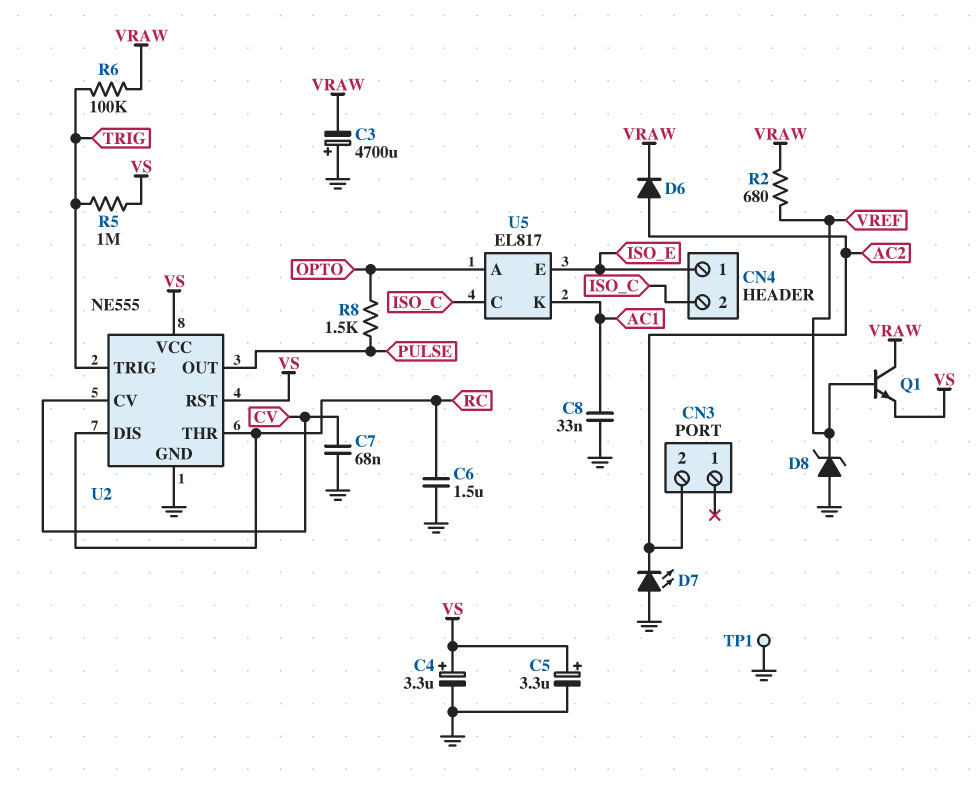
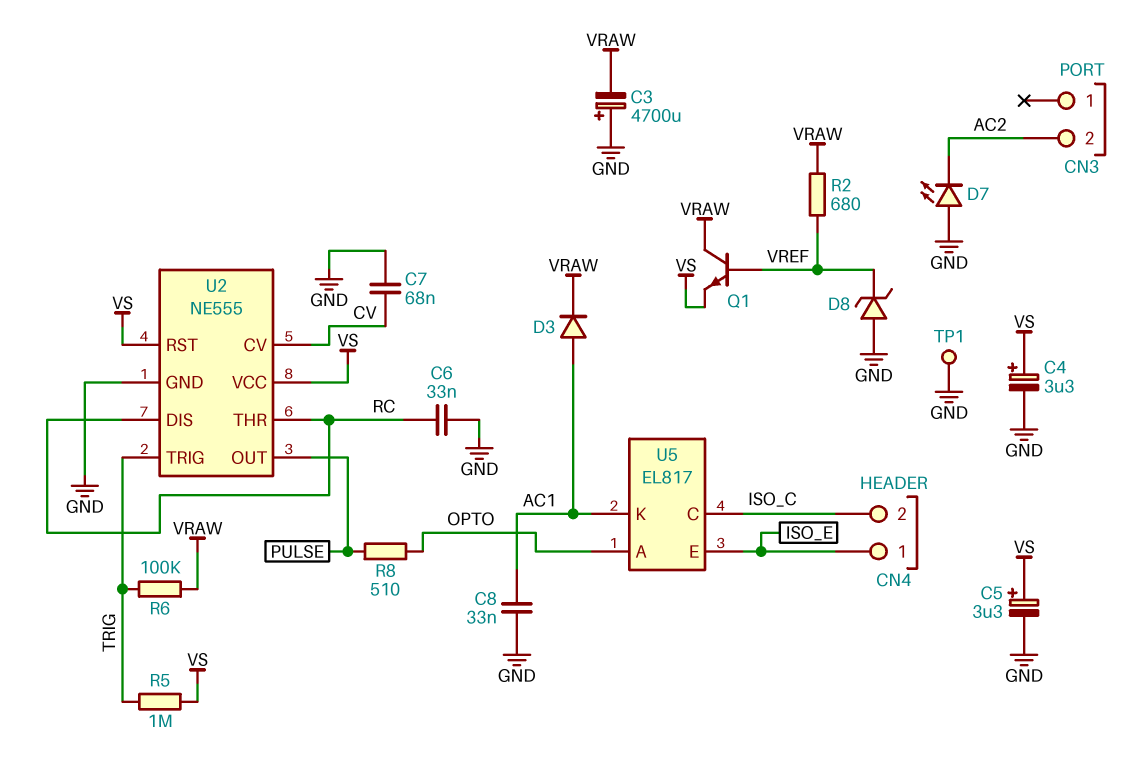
C6: 1.5uF (GND, RC) -> 33nF (GND, RC)
D3: none -> diode (A AC1, K VRAW)
D6: diode (A AC2, K VRAW) -> none
R8: 1.5k (OPTO, PULSE) -> 510 (OPTO, PULSE)

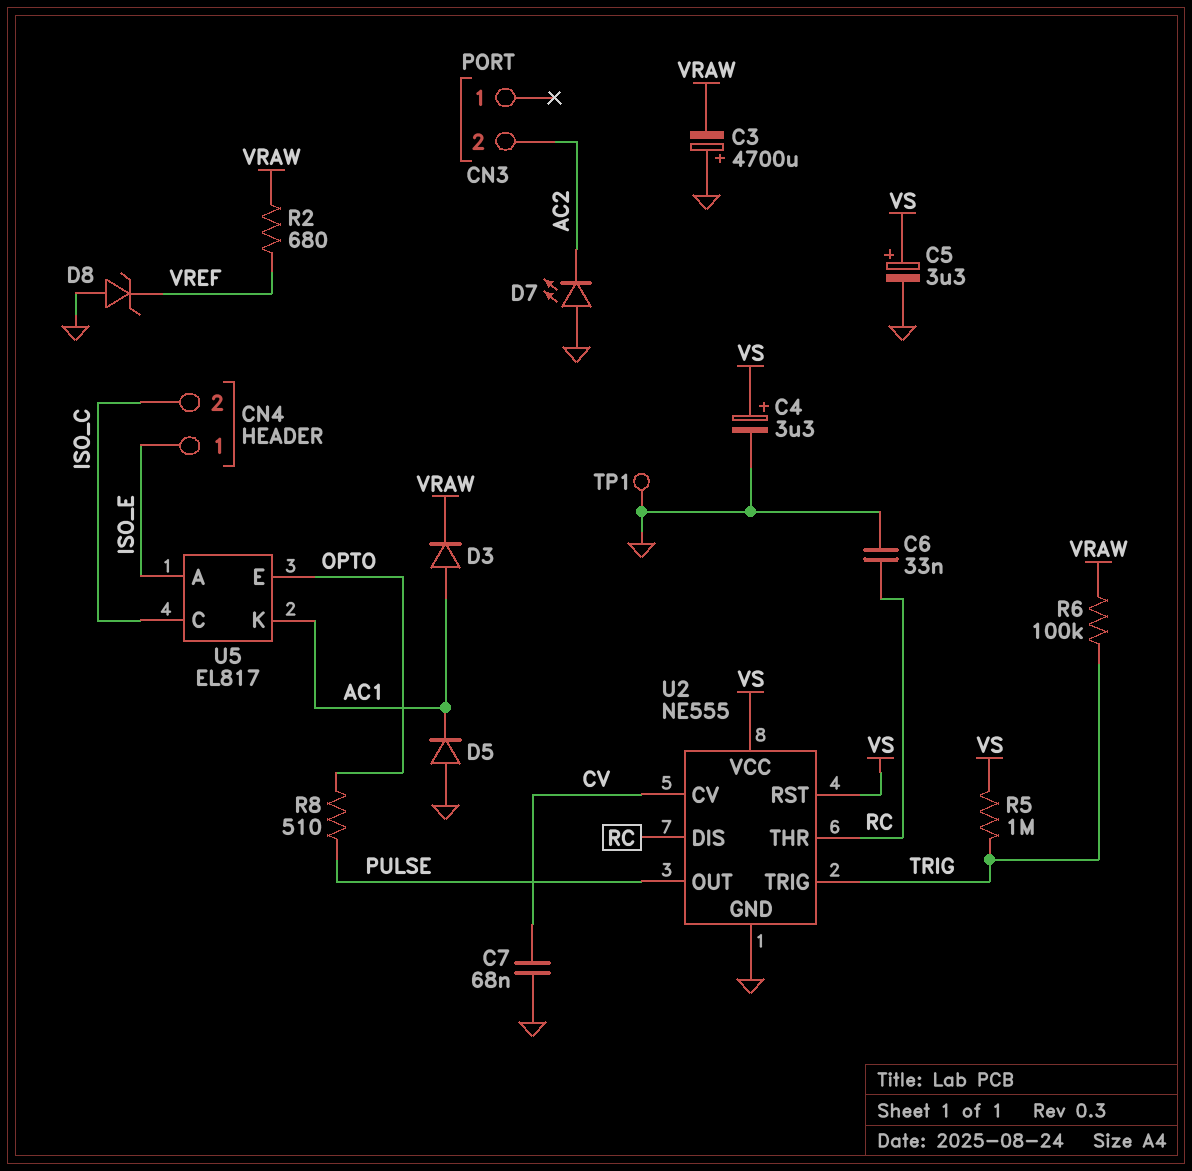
C8: 33nF (AC1, GND) -> none
D5: none -> diode (A GND, K AC1)
Q1: NPN (B VREF, C VRAW, E VS) -> none
U5 pin A: OPTO -> ISO_E
U5 pin E: ISO_E -> OPTO

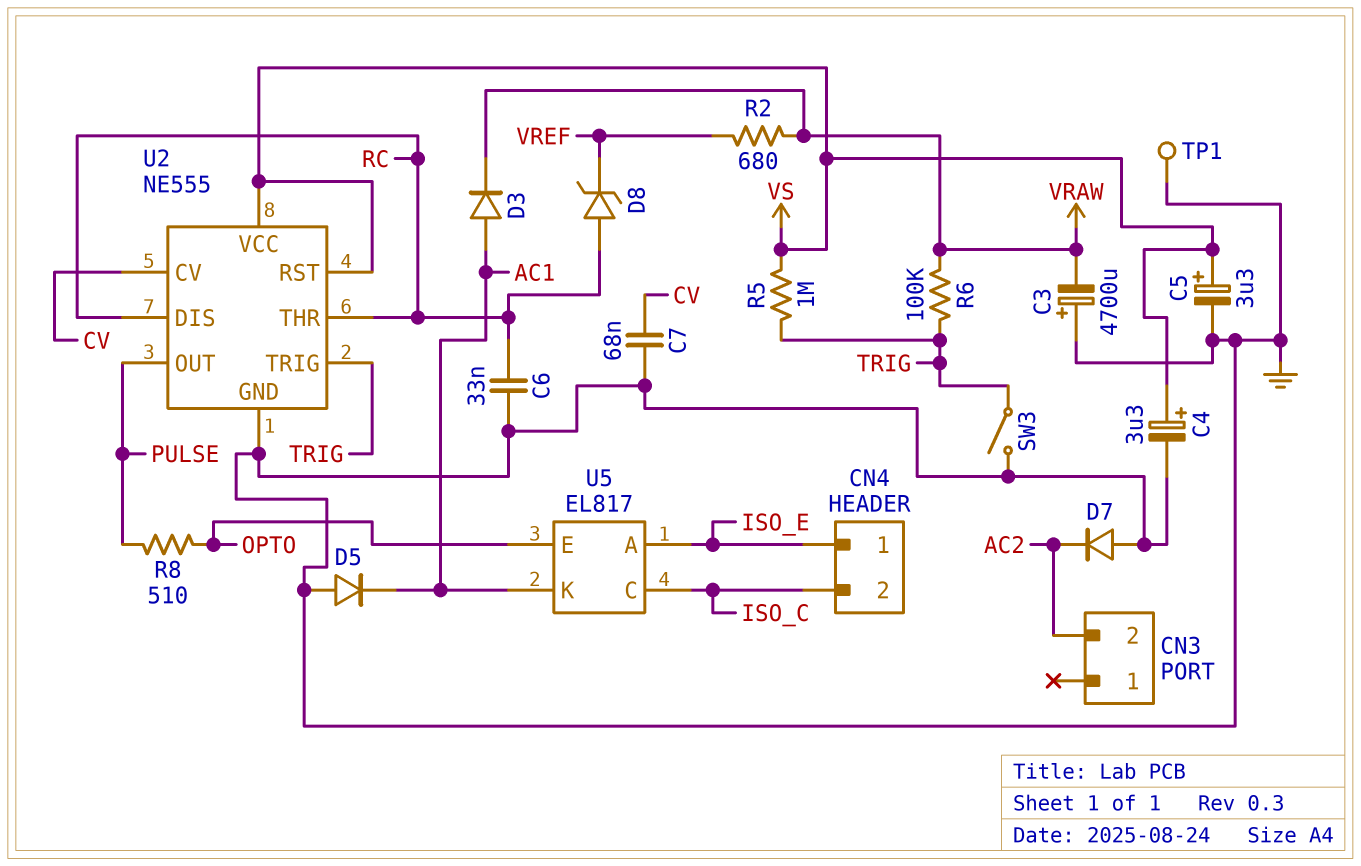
D7: LED (A GND, K AC2) -> diode (A GND, K AC2)
D8: zener (A GND, K VREF) -> zener (A RC, K VREF)
SW3: none -> switch (GND, TRIG)

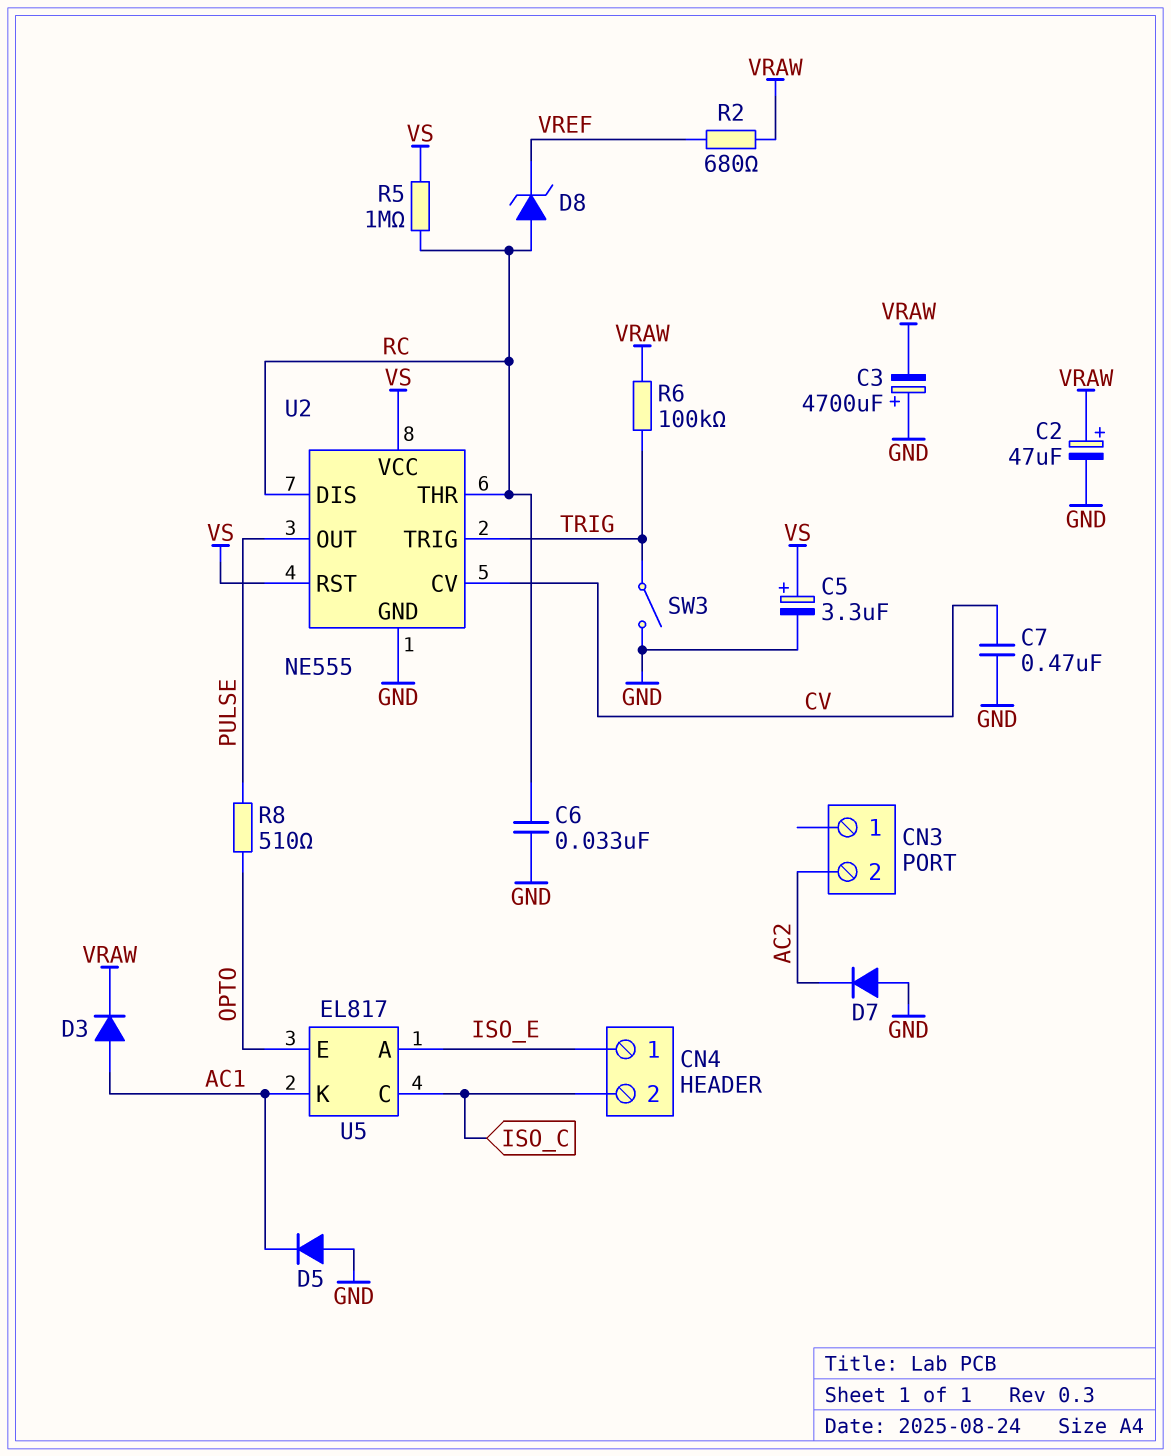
C2: none -> 47uF (plus VRAW, minus GND)
C4: 3.3uF (plus VS, minus GND) -> none
C7: 68nF (CV, GND) -> 470nF (CV, GND)
R5: 1M (TRIG, VS) -> 1M (RC, VS)
TP1: test point (GND) -> none

